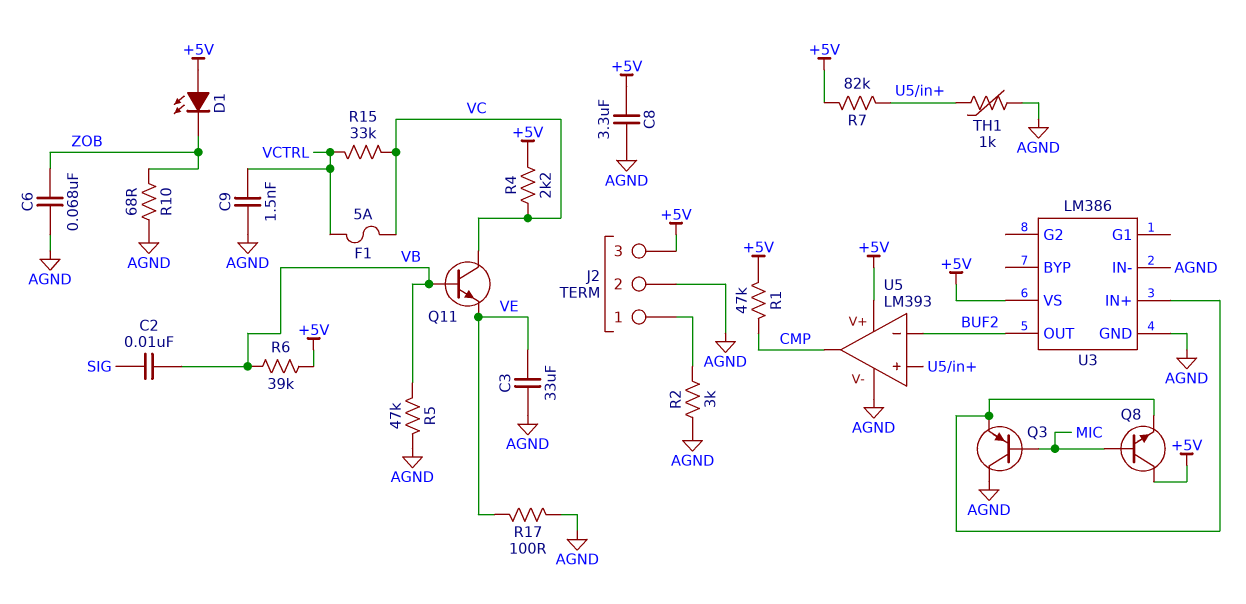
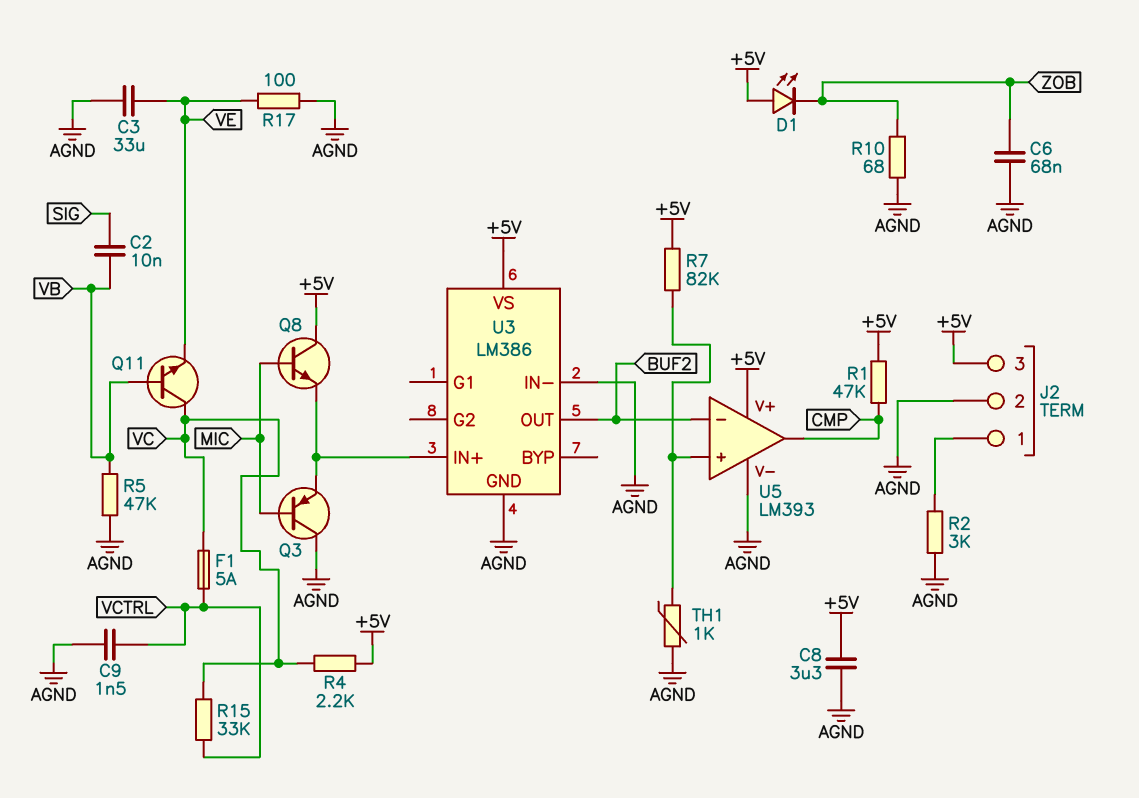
R6: 39k (+5V, VB) -> none

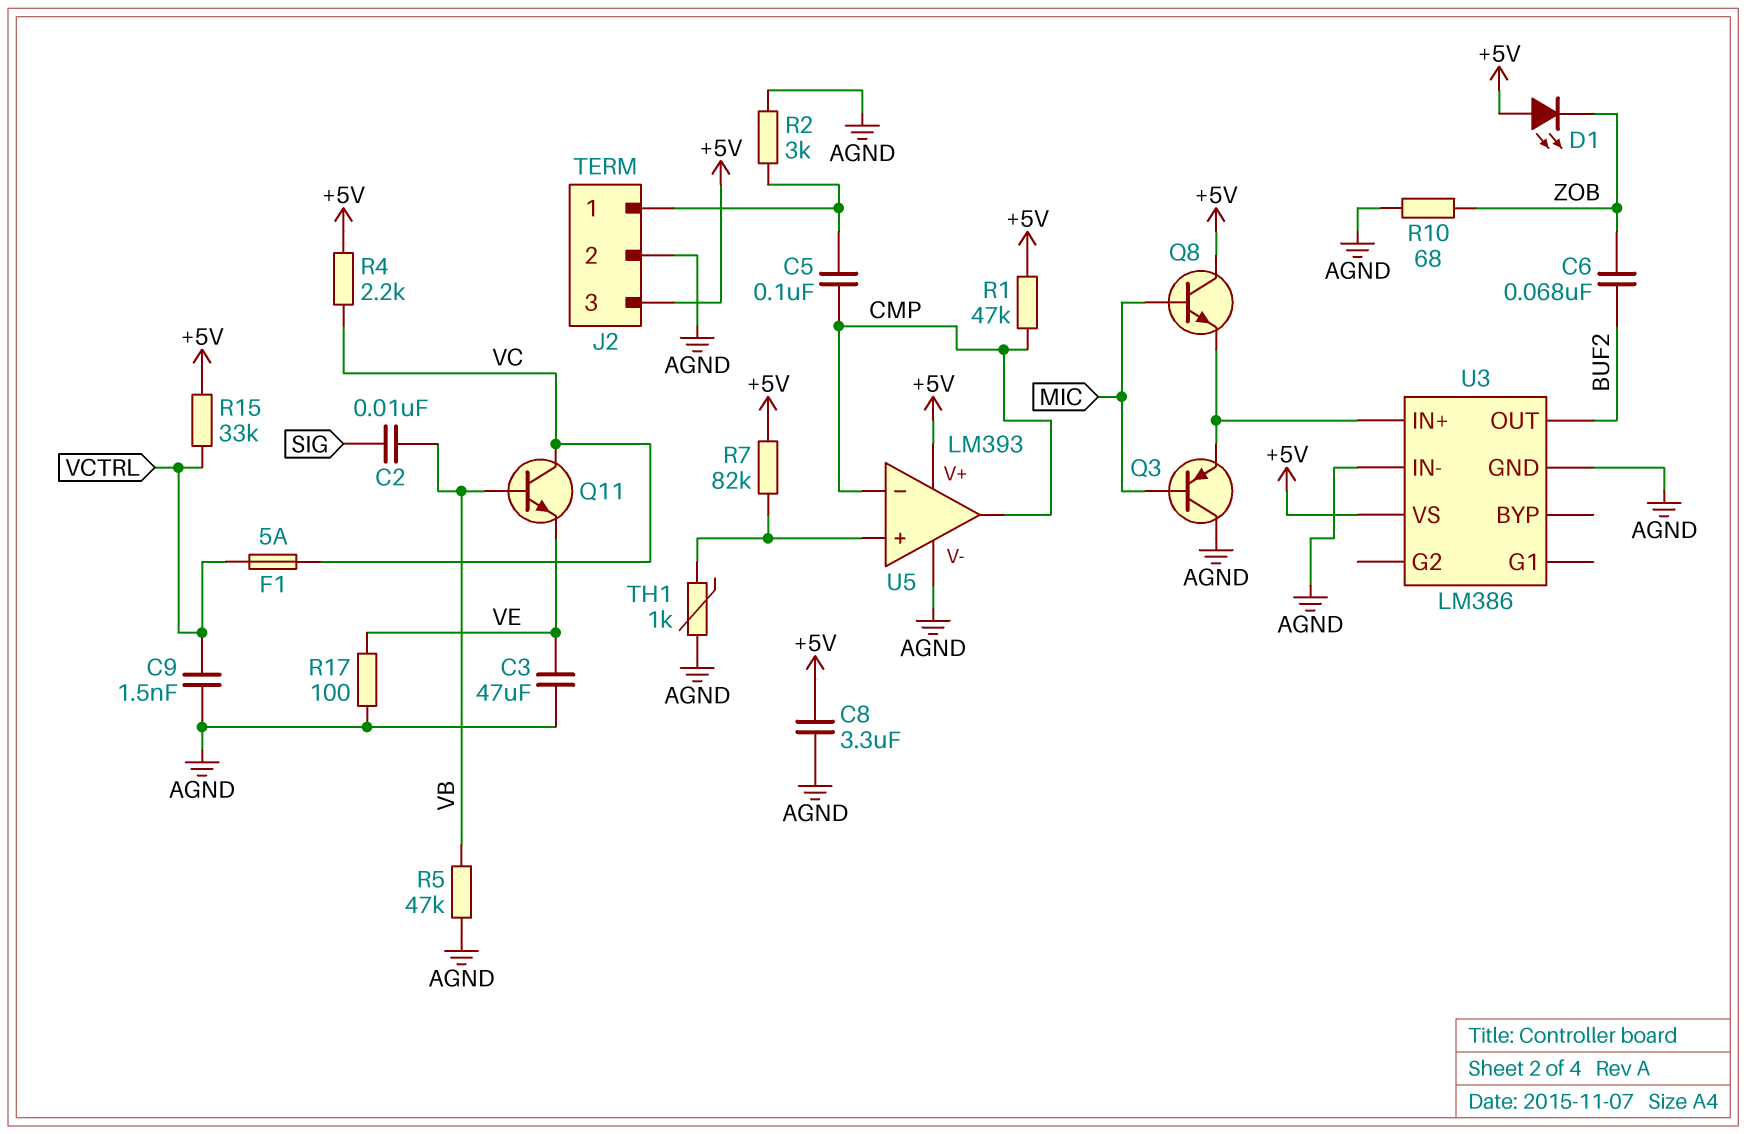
C3: 33uF (AGND, VE) -> 47uF (AGND, VE)
C5: none -> 100nF (CMP, J2/1)
C6: 68nF (AGND, ZOB) -> 68nF (BUF2, ZOB)
R15: 33k (VC, VCTRL) -> 33k (+5V, VCTRL)
U5 pin in-: BUF2 -> CMP

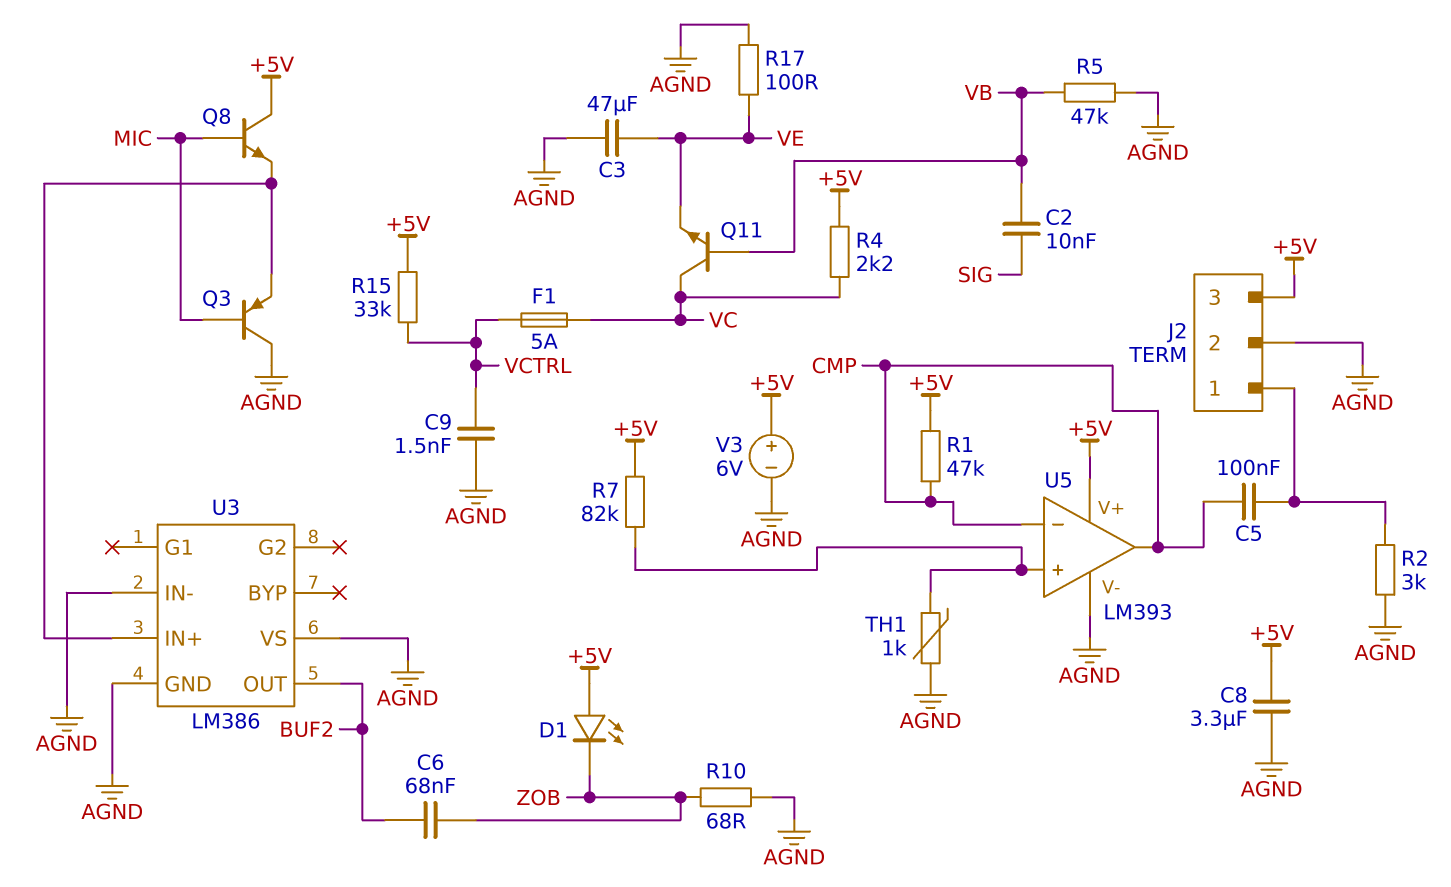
U3 pin VS: +5V -> AGND
V3: none -> 6V (plus +5V, minus AGND)

